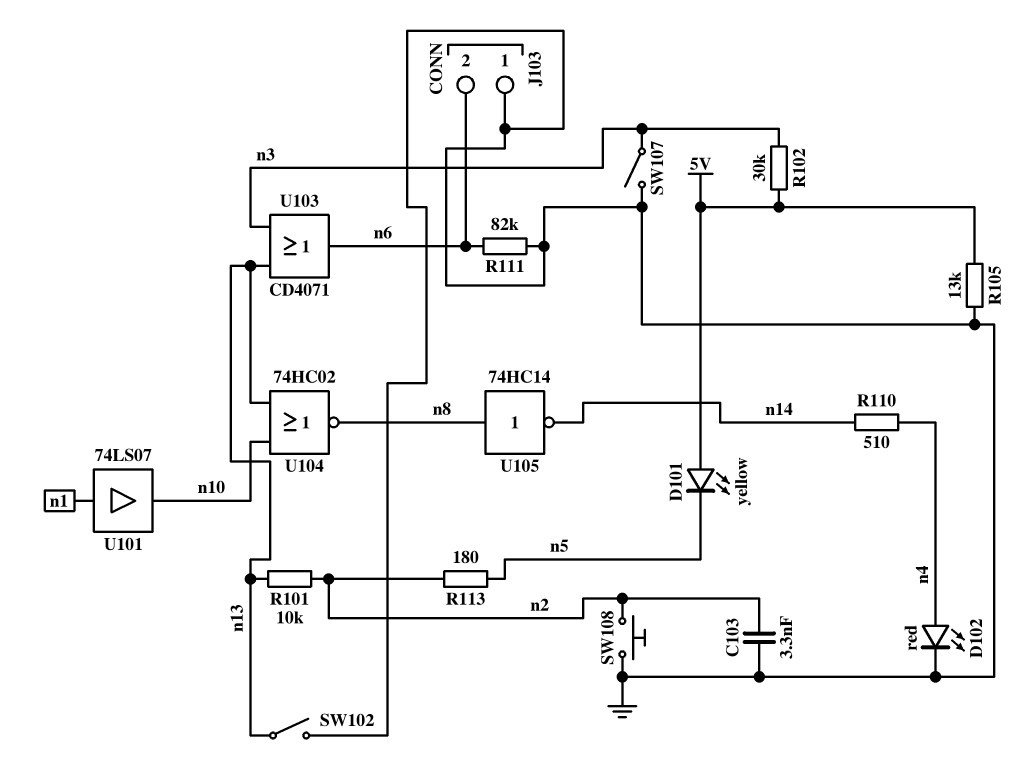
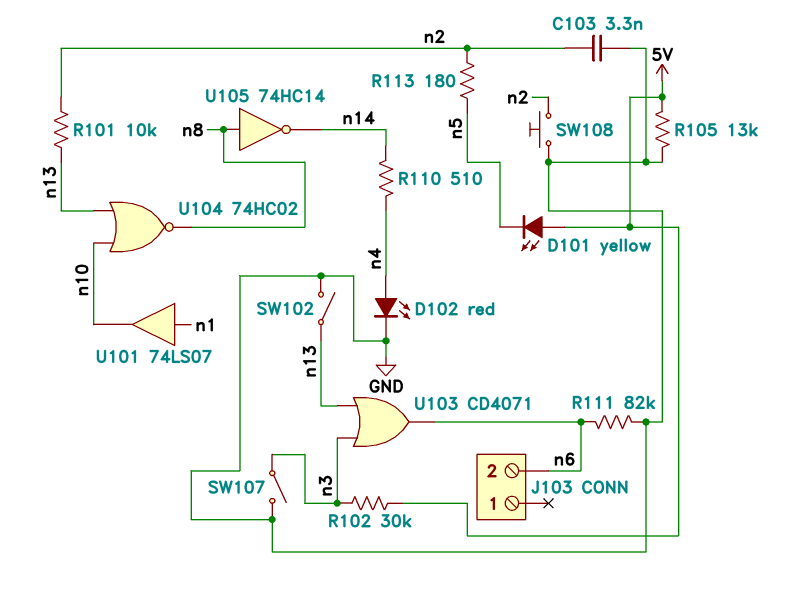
J103 pin 1: GND -> none

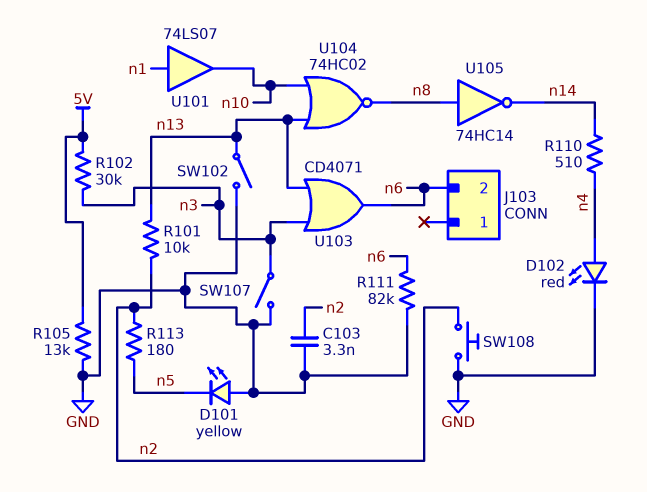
D101: LED yellow (A 5V, K n5) -> LED yellow (A GND, K n5)

